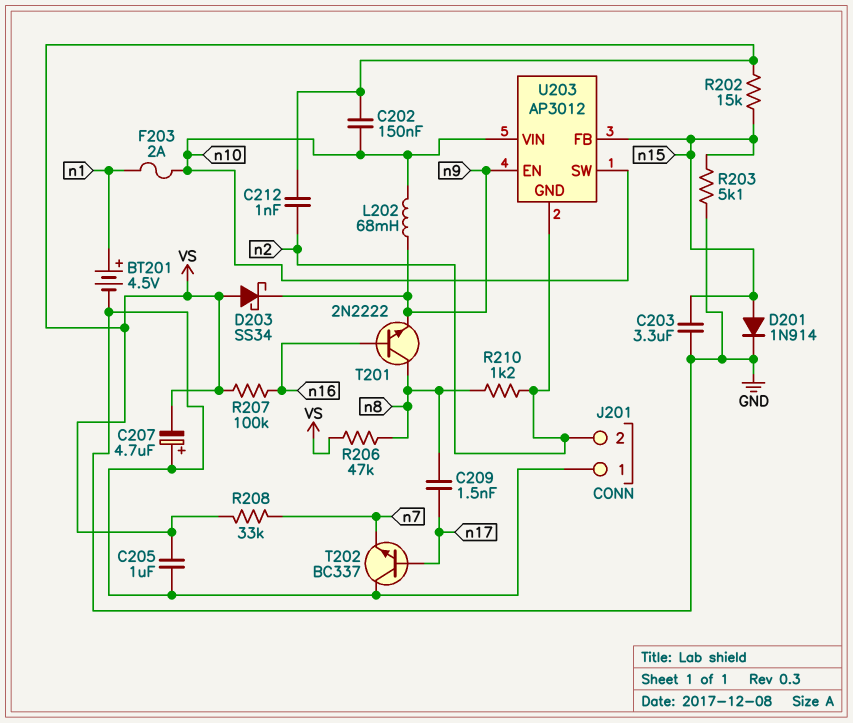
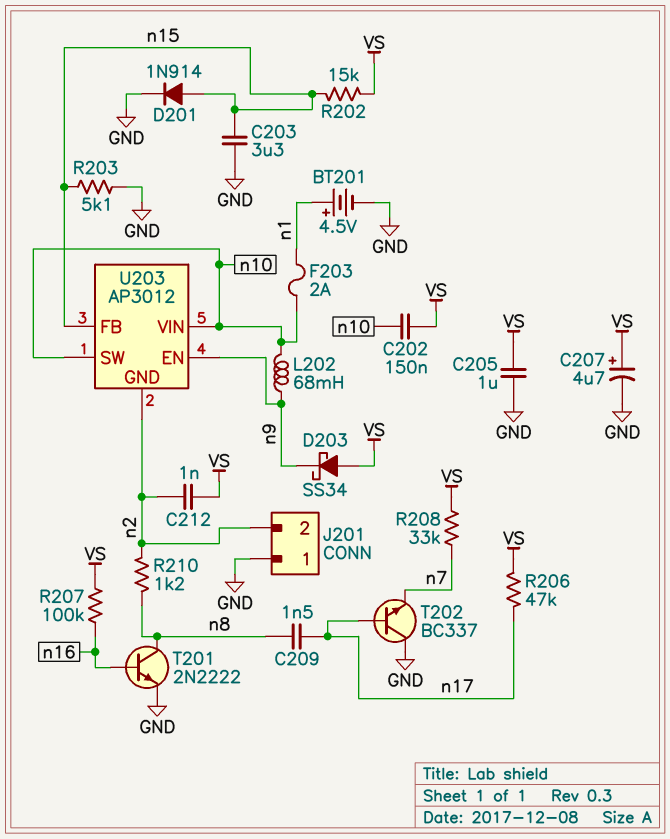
C207: 4.7uF (plus GND, minus VS) -> 4.7uF (plus VS, minus GND)
R206: 47k (VS, n8) -> 47k (VS, n17)
T201: NPN 2N2222 (B n16, C n8, E n9) -> NPN 2N2222 (B n16, C n8, E GND)

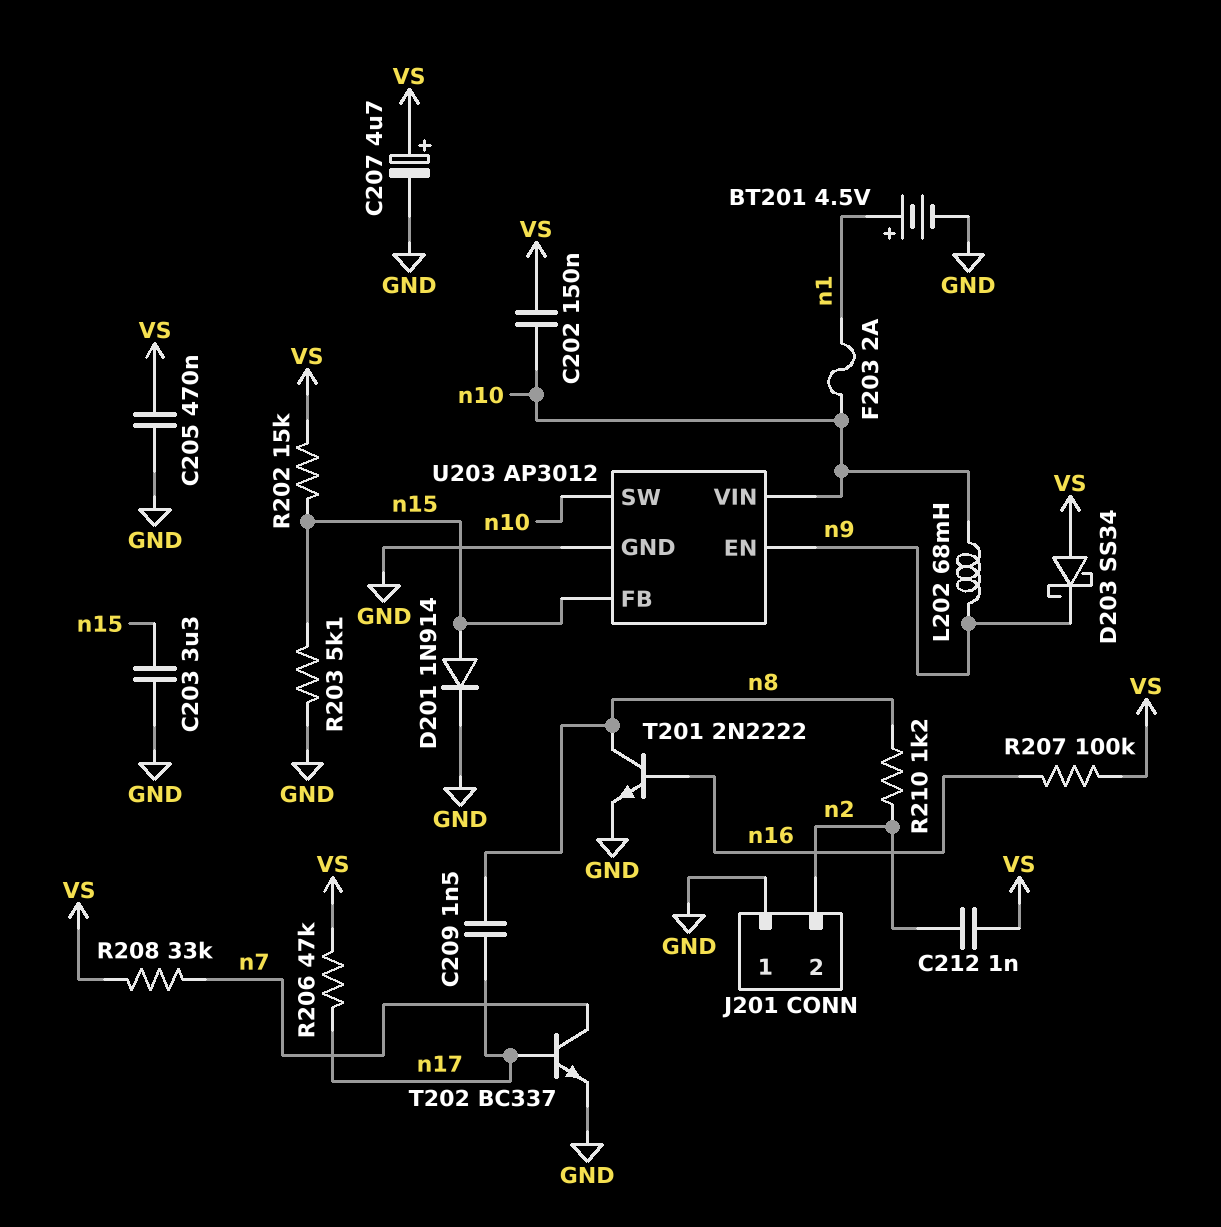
C205: 1uF (GND, VS) -> 470nF (GND, VS)
T202: NPN BC337 (B n17, C GND, E n7) -> NPN BC337 (B n17, C n7, E GND)
U203 pin GND: n2 -> GND

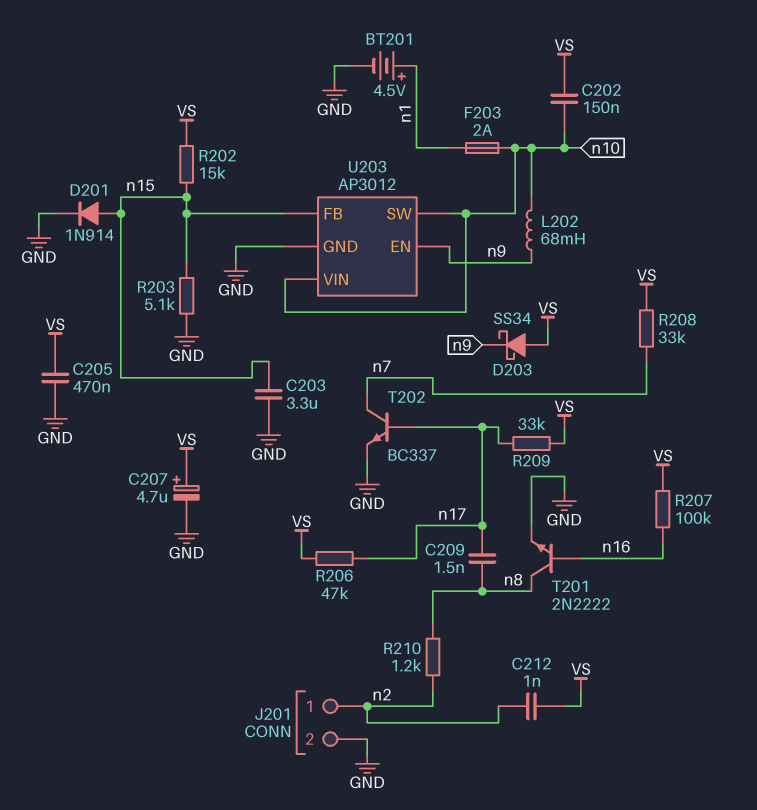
J201 pin 1: GND -> n2
J201 pin 2: n2 -> GND
R209: none -> 33k (VS, n17)

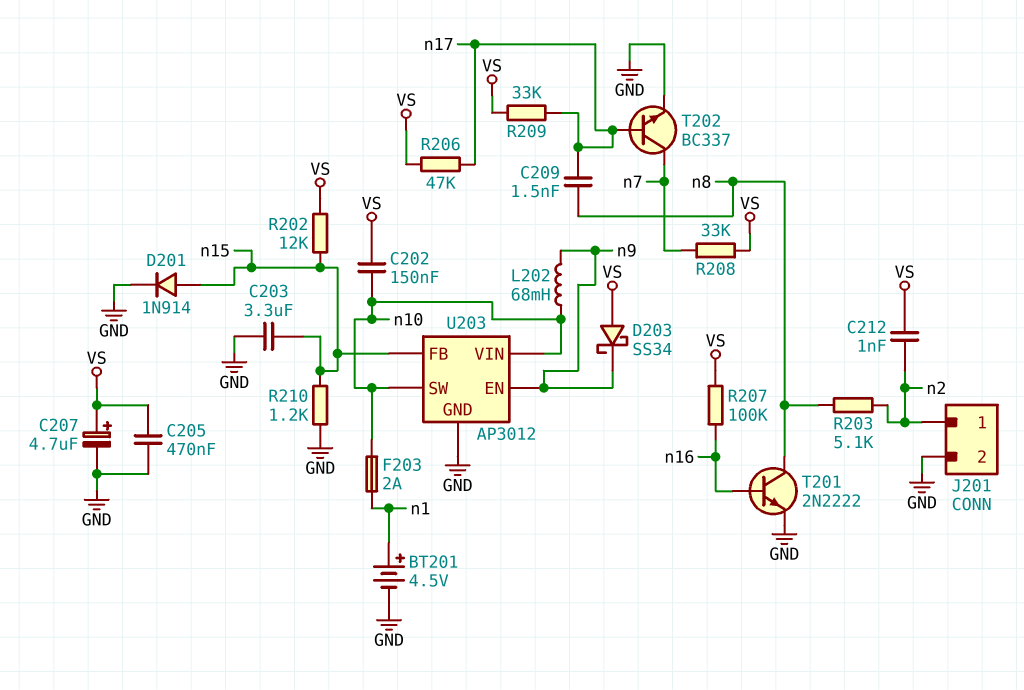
R202: 15k (VS, n15) -> 12k (VS, n15)
R203: 5.1k (GND, n15) -> 5.1k (n2, n8)
R210: 1.2k (n2, n8) -> 1.2k (GND, n15)

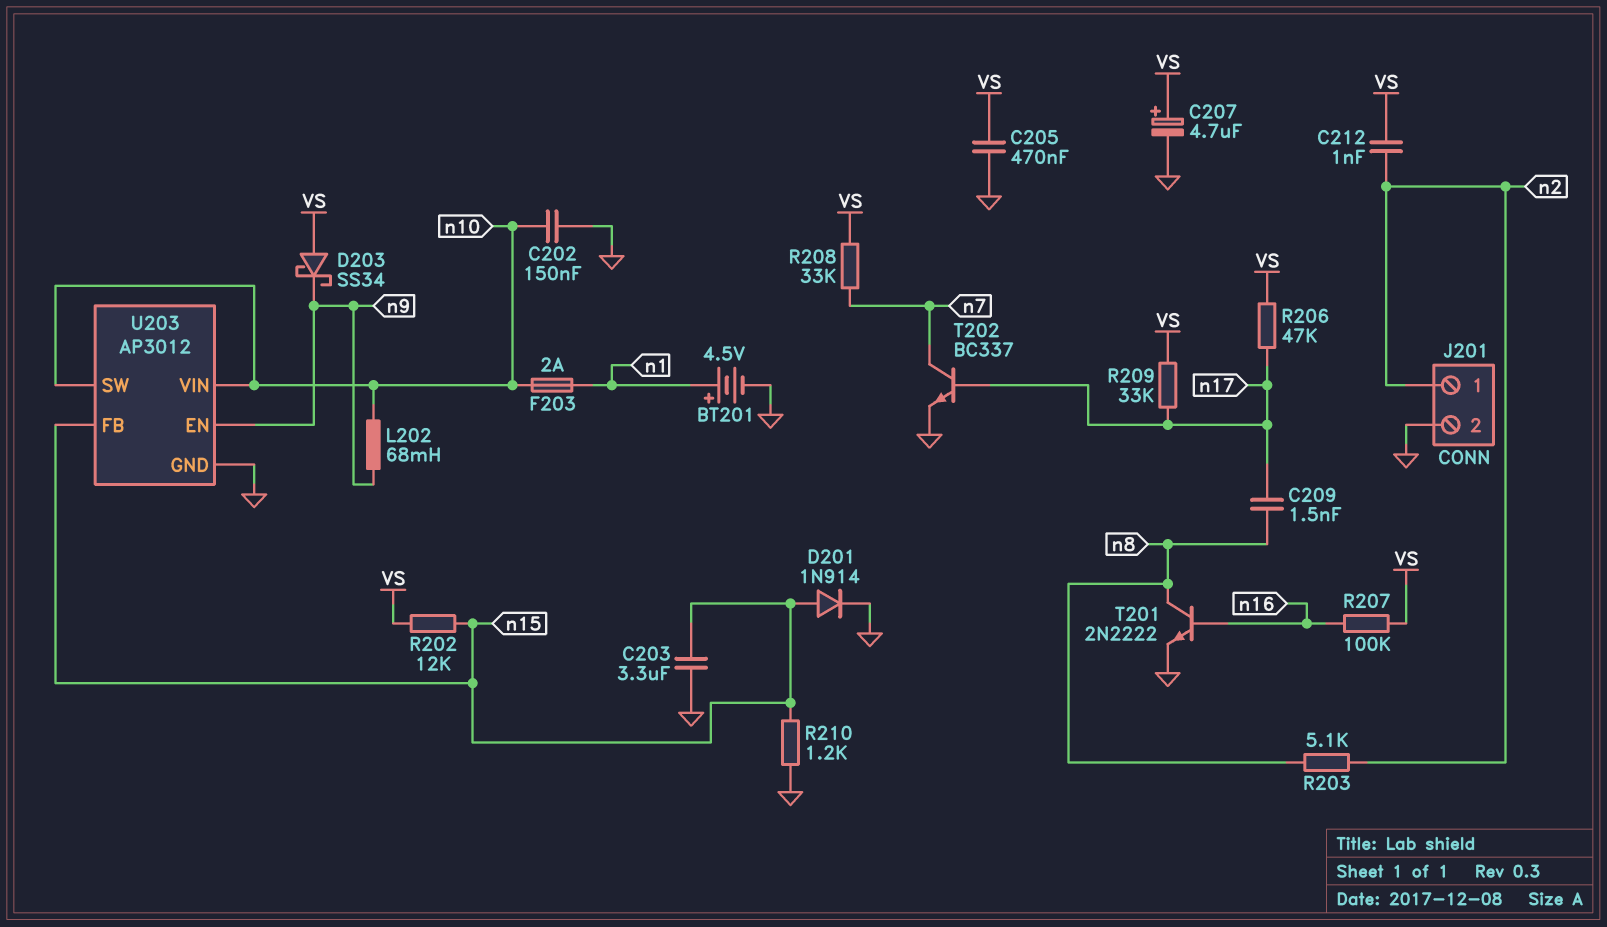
C202: 150nF (VS, n10) -> 150nF (GND, n10)

